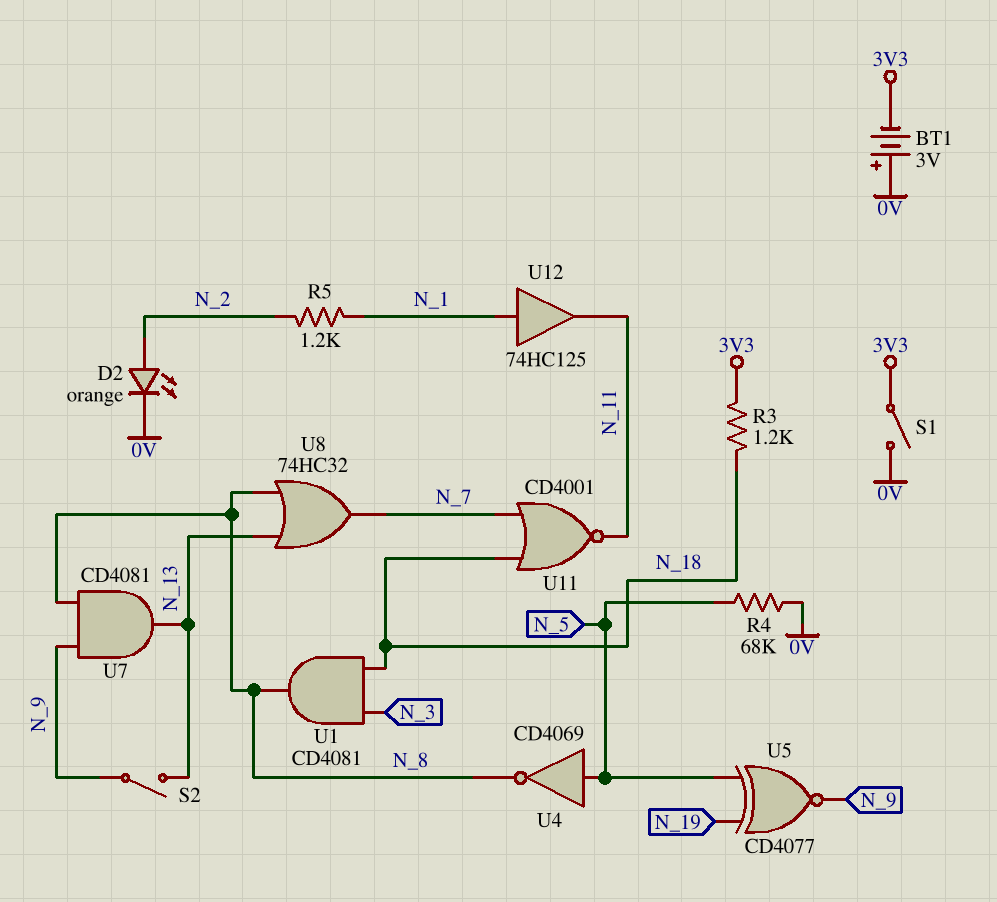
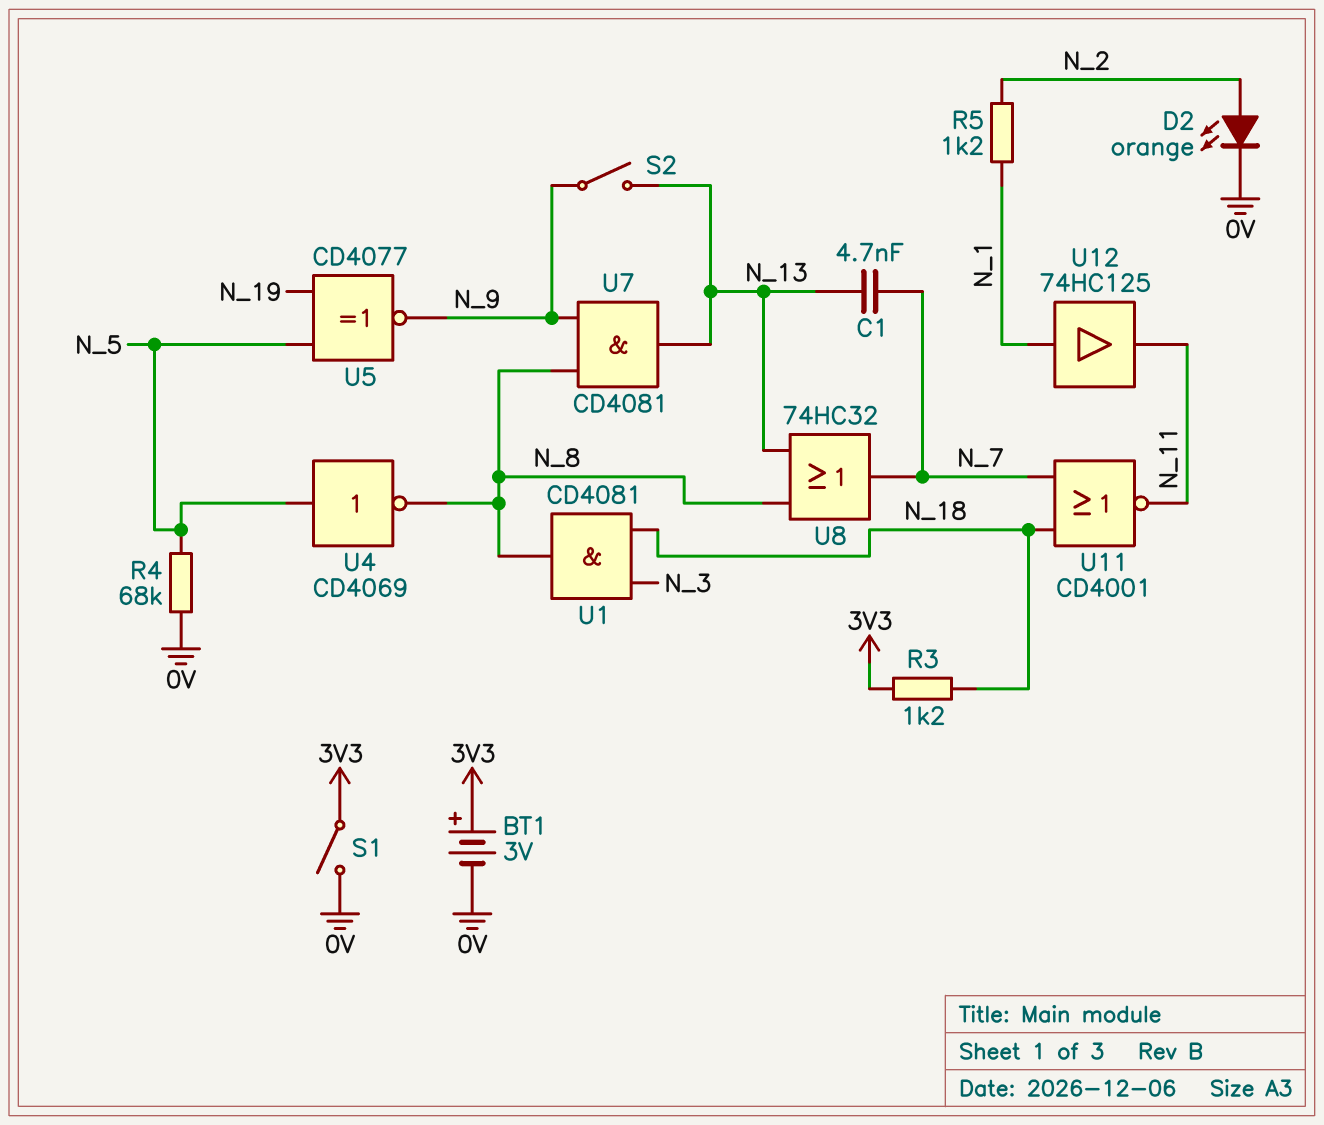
BT1: 3V (plus 0V, minus 3V3) -> 3V (plus 3V3, minus 0V)
C1: none -> 4.7nF (N_7, N_13)

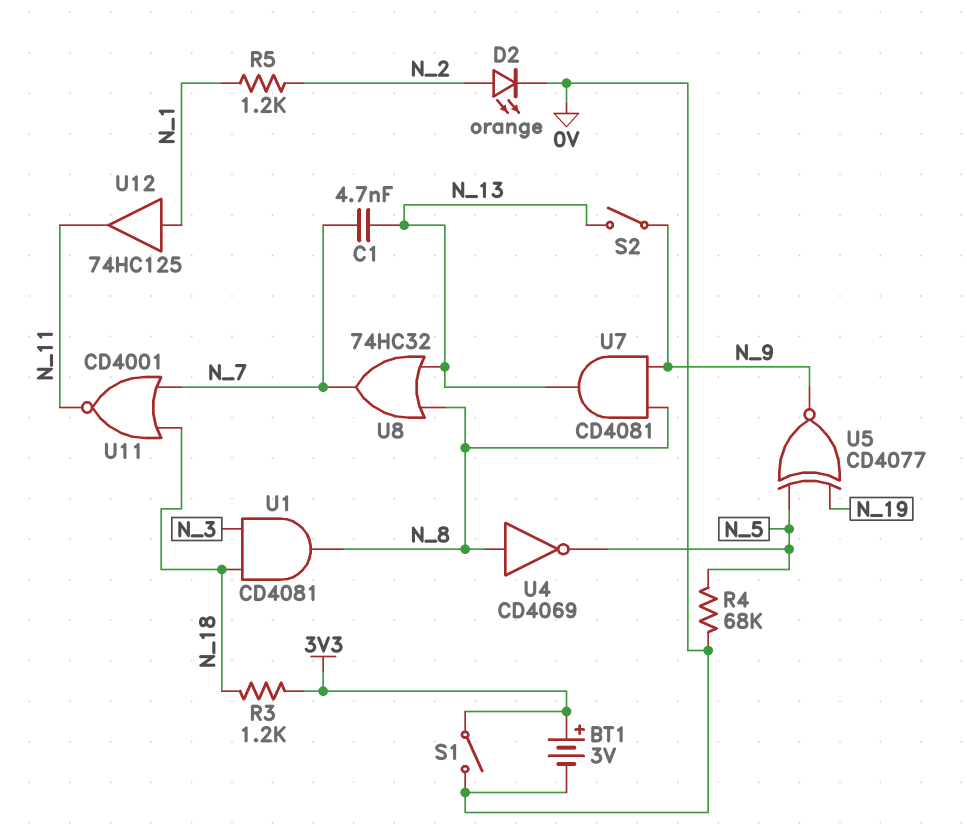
U4: NOT CD4069 (in N_5, out N_8) -> NOT CD4069 (in N_8, out N_5)

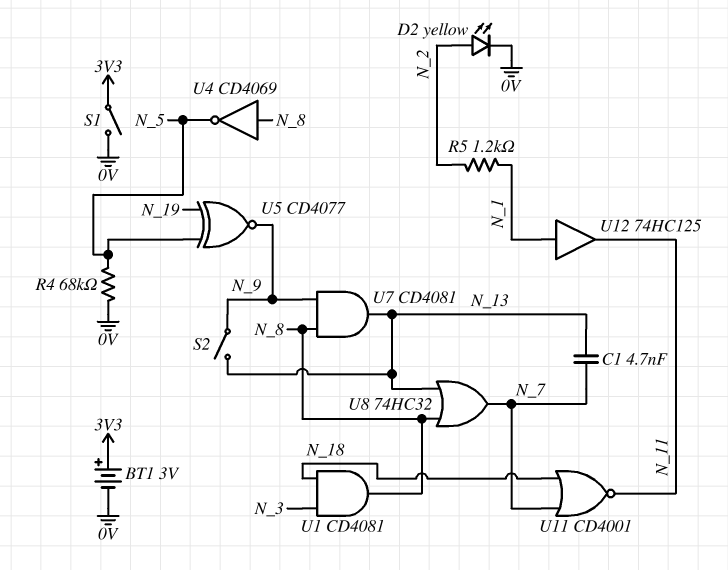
D2: LED orange (A N_2, K 0V) -> LED yellow (A N_2, K 0V)
R3: 1.2k (3V3, N_18) -> none

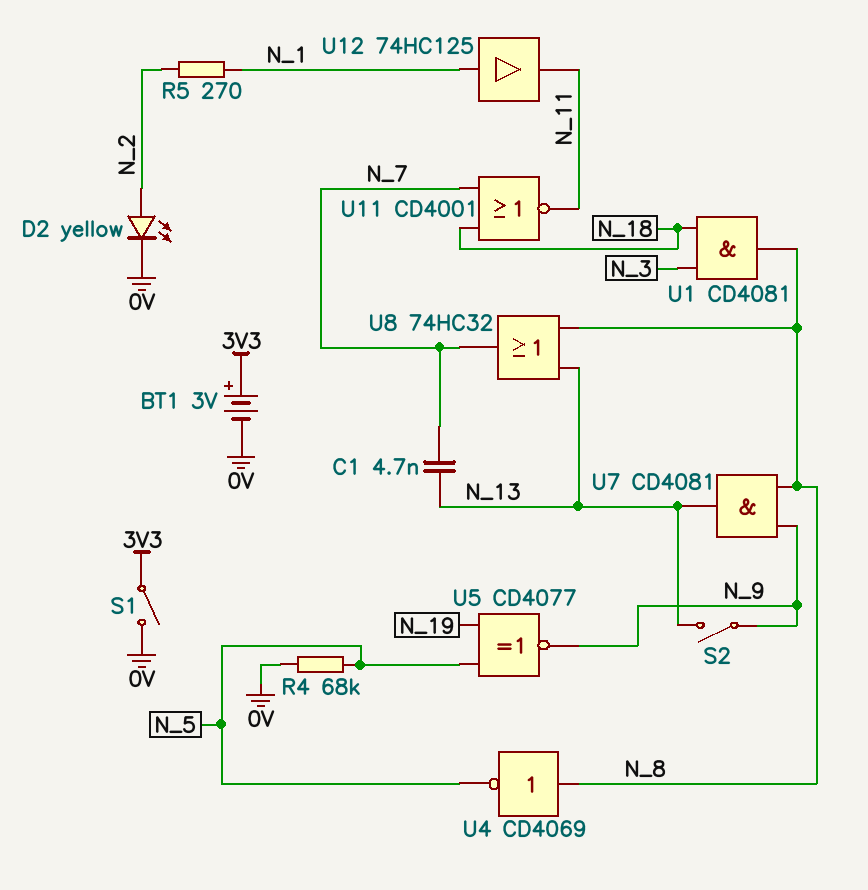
R5: 1.2k (N_1, N_2) -> 270 (N_1, N_2)

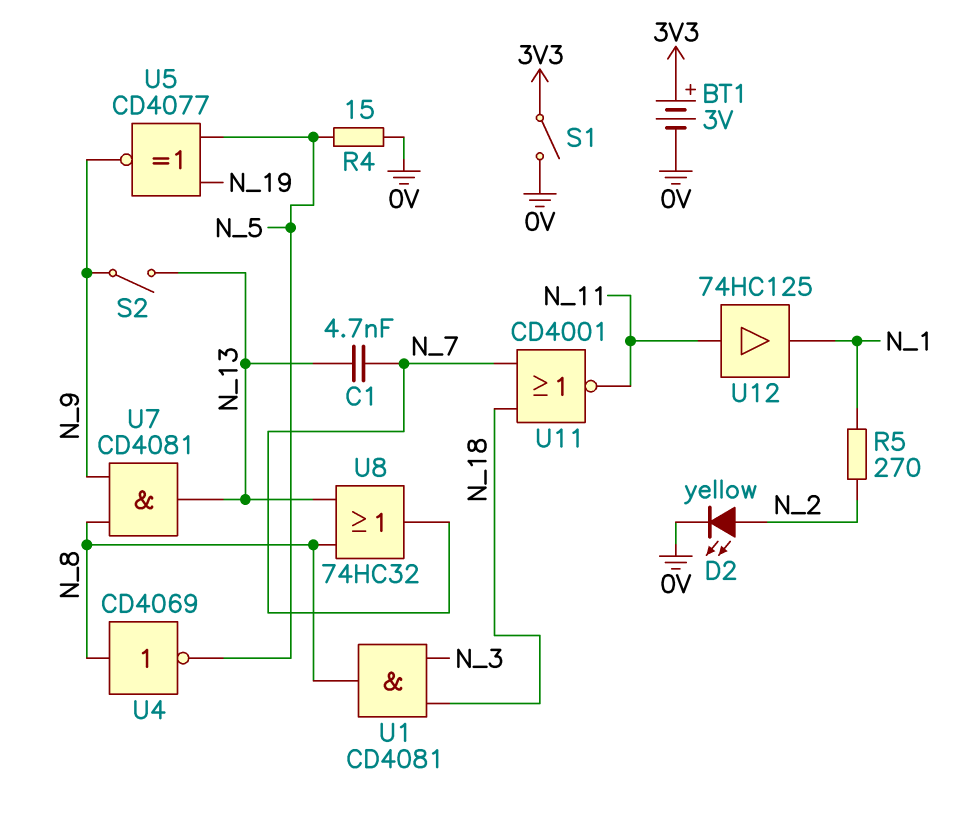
R4: 68k (0V, N_5) -> 15 (0V, N_5)
U12: buffer 74HC125 (in N_1, out N_11) -> buffer 74HC125 (in N_11, out N_1)

